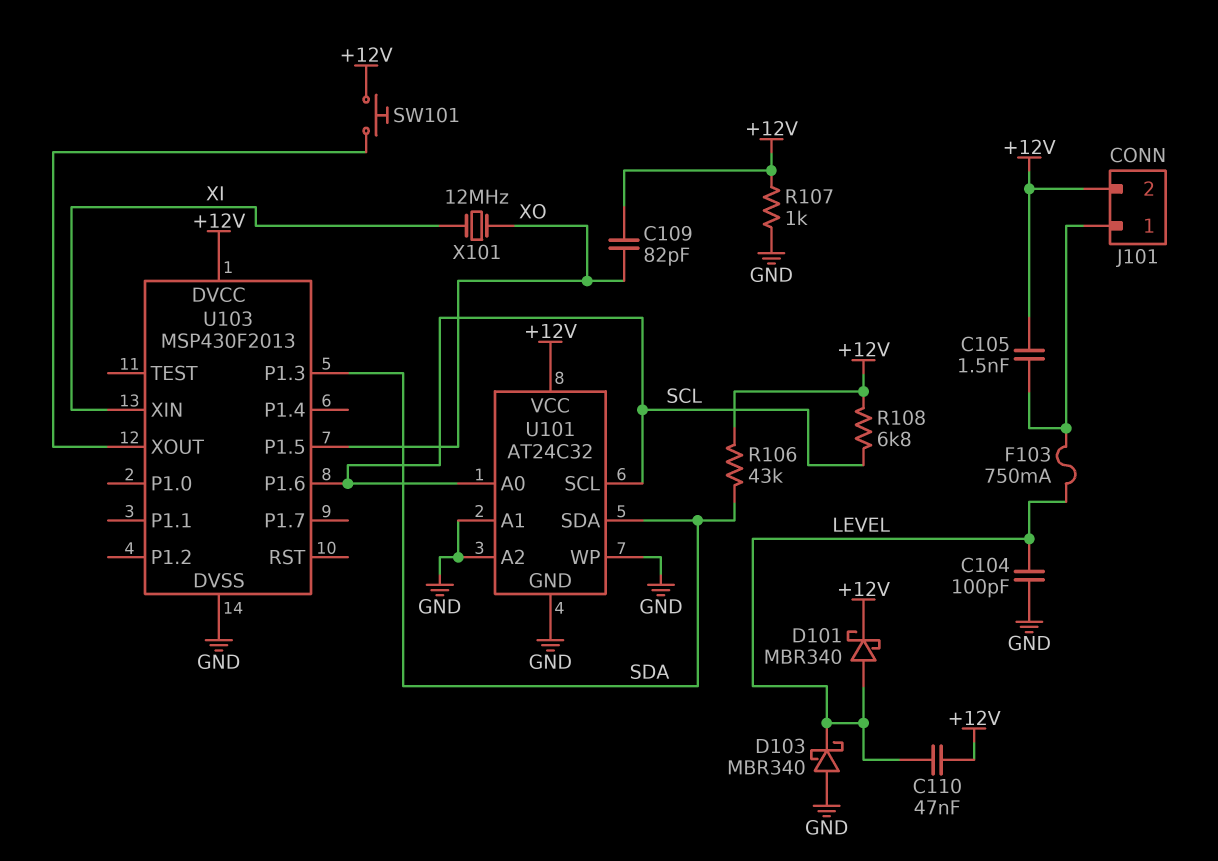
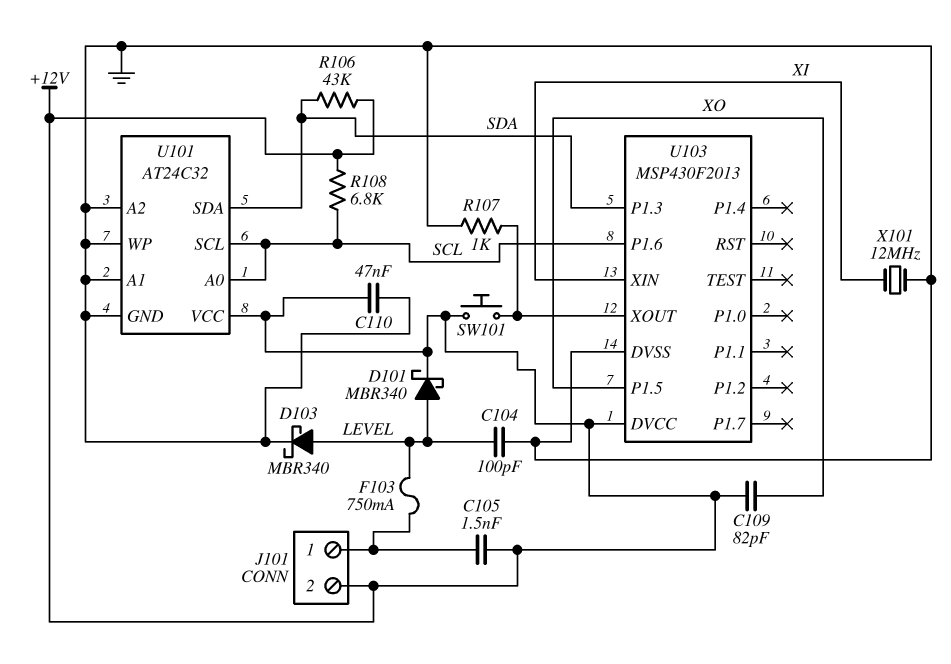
C110: 47nF (+12V, LEVEL) -> 47nF (+12V, GND)
D103: schottky MBR340 (A GND, K LEVEL) -> schottky MBR340 (A LEVEL, K GND)
R107: 1k (+12V, GND) -> 1k (GND, U103/XOUT)
X101: 12MHz (XI, XO) -> 12MHz (GND, XI)

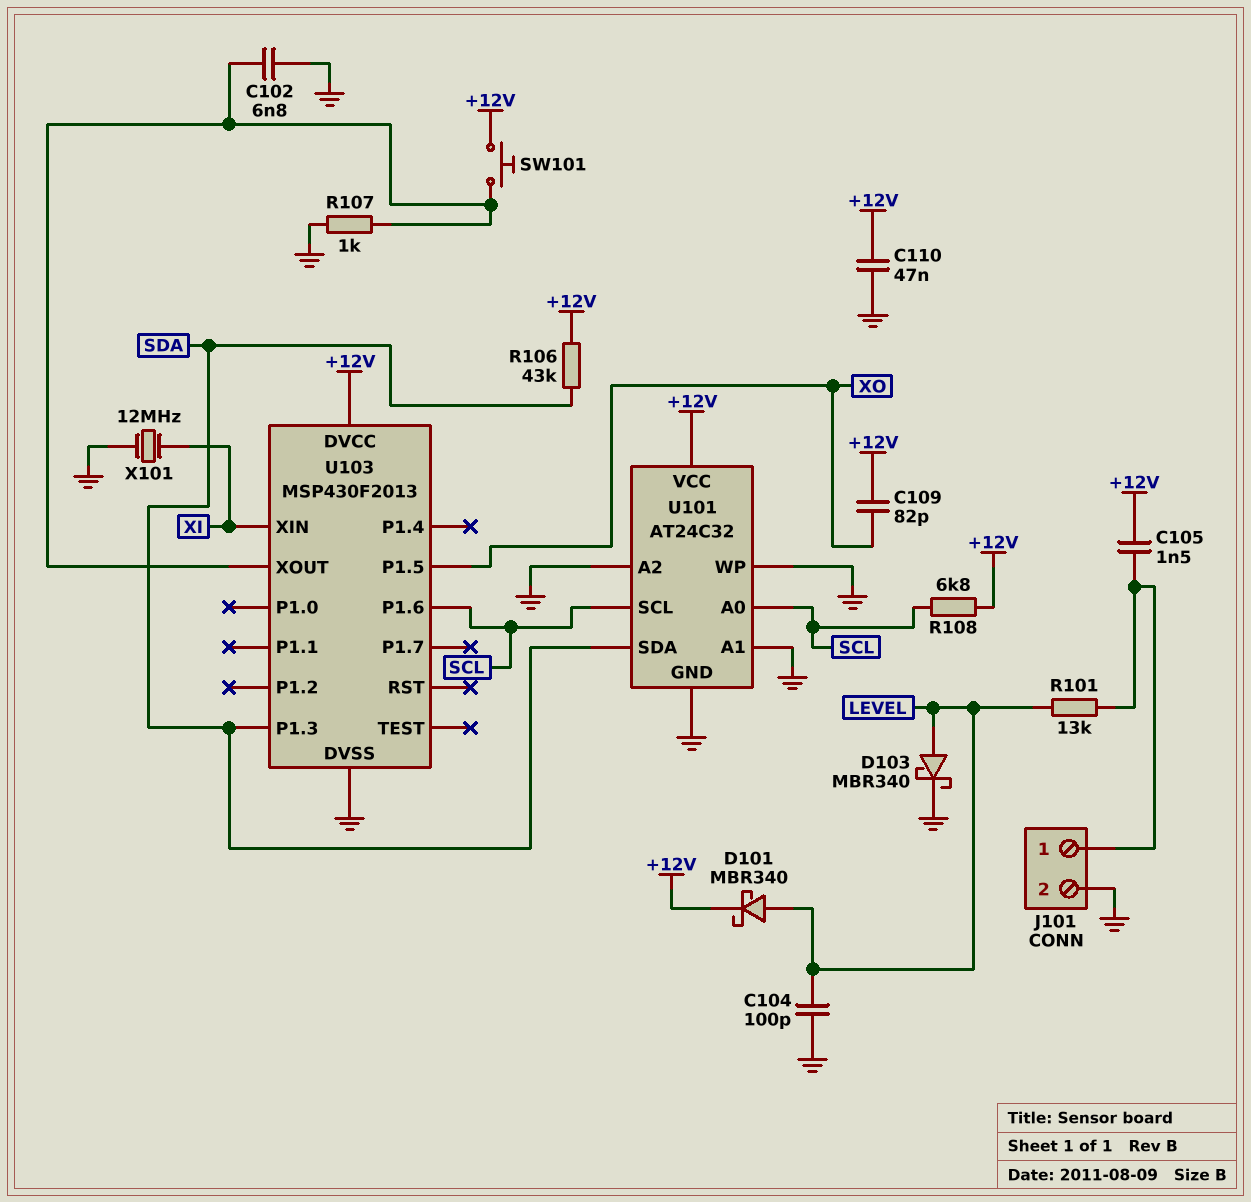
C102: none -> 6.8nF (GND, U103/XOUT)
F103: 750mA (J101/1, LEVEL) -> none
J101 pin 2: +12V -> GND
R101: none -> 13k (J101/1, LEVEL)

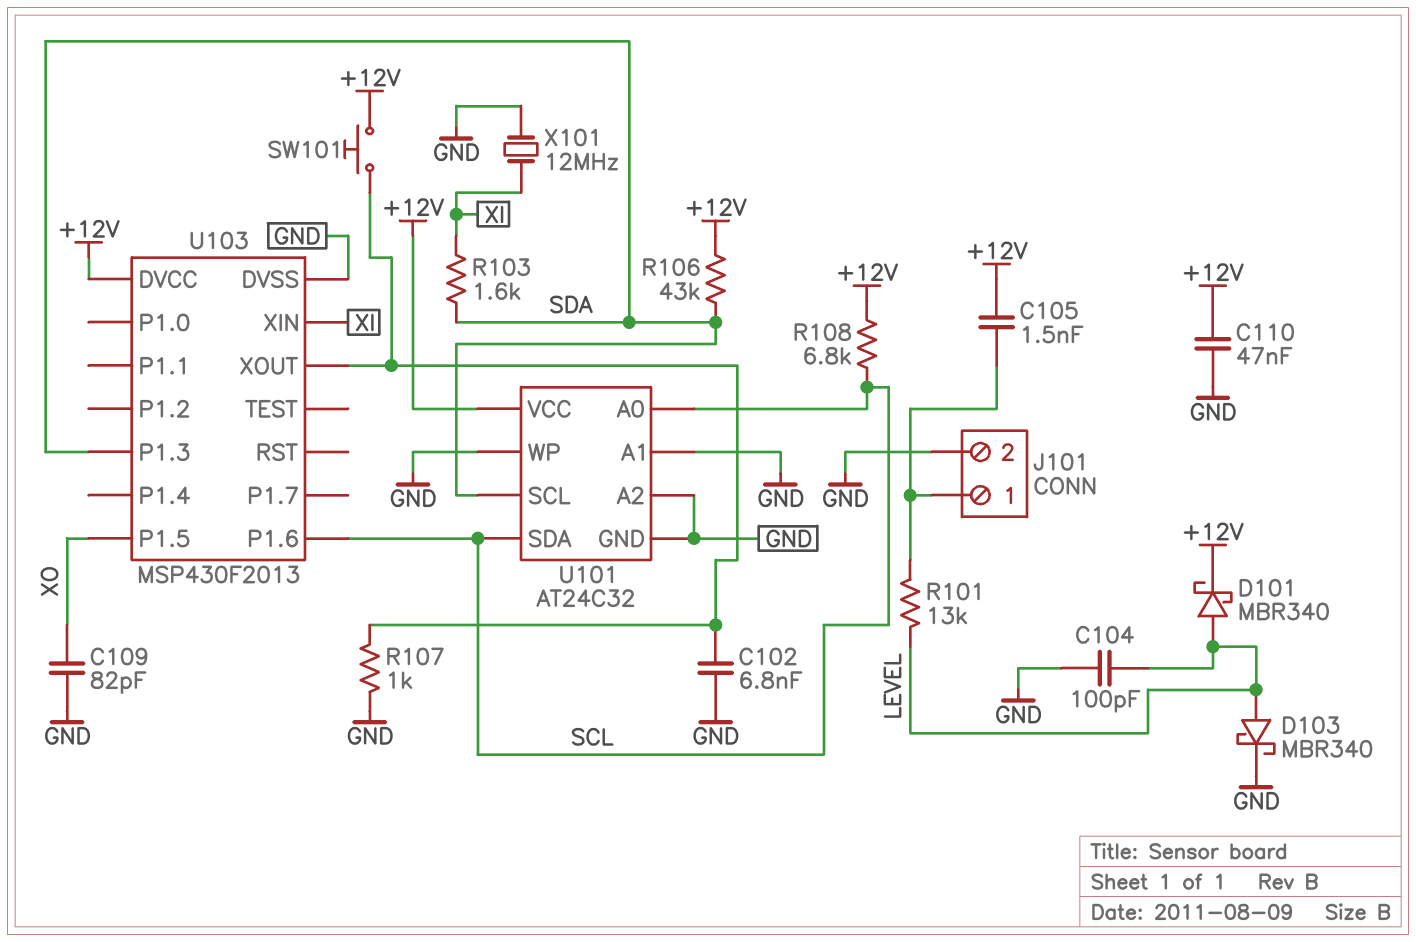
C109: 82pF (+12V, XO) -> 82pF (GND, XO)
R103: none -> 1.6k (SDA, XI)
U101 pin SCL: SCL -> SDA
U101 pin SDA: SDA -> SCL

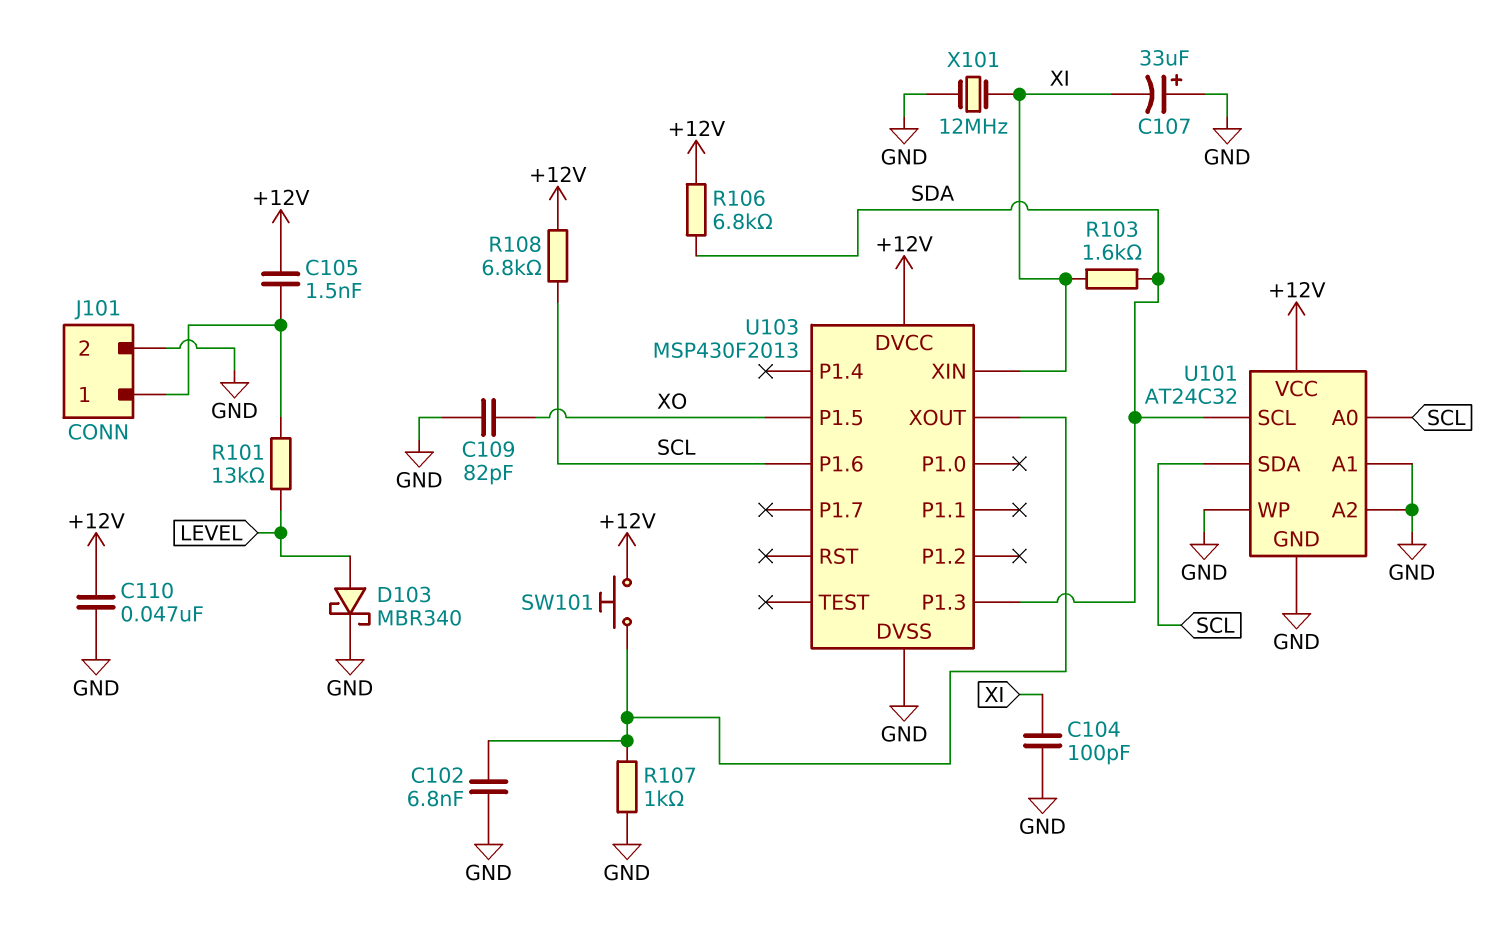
C104: 100pF (GND, LEVEL) -> 100pF (GND, XI)
C107: none -> 33uF (plus GND, minus XI)
D101: schottky MBR340 (A LEVEL, K +12V) -> none
R106: 43k (+12V, SDA) -> 6.8k (+12V, SDA)

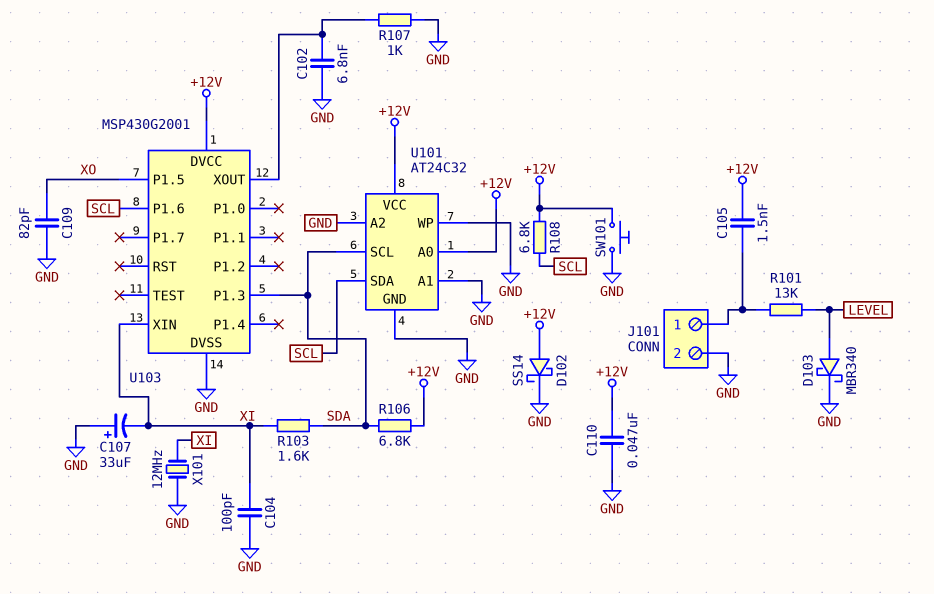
D102: none -> schottky SS14 (A +12V, K GND)
SW101: button (+12V, U103/XOUT) -> button (+12V, GND)
U101 pin A0: SCL -> +12V
U103: MSP430F2013 -> MSP430G2001

